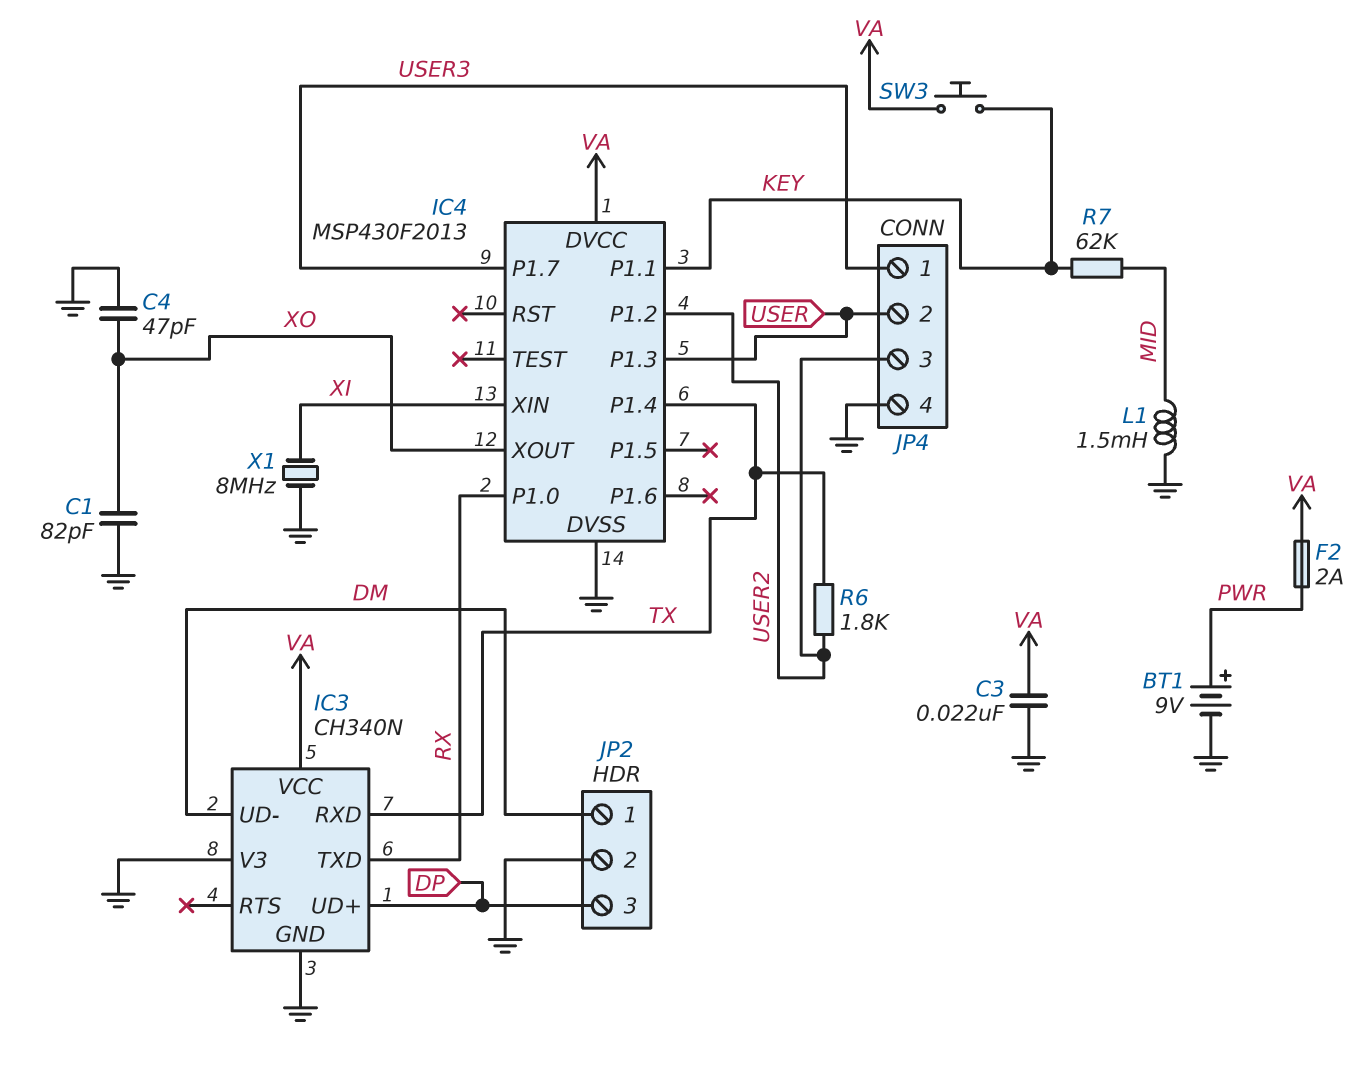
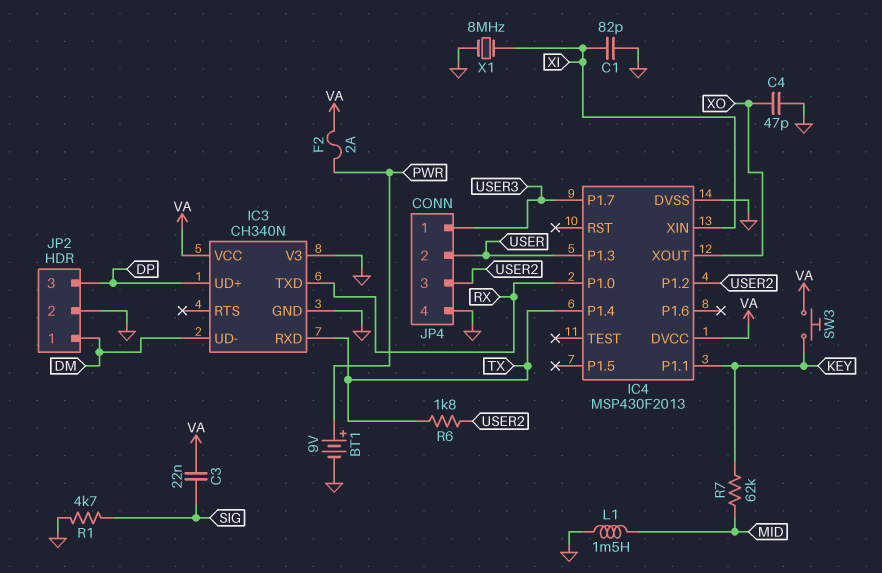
C1: 82pF (GND, XO) -> 82pF (GND, XI)
C3: 22nF (GND, VA) -> 22nF (SIG, VA)
R1: none -> 4.7k (GND, SIG)

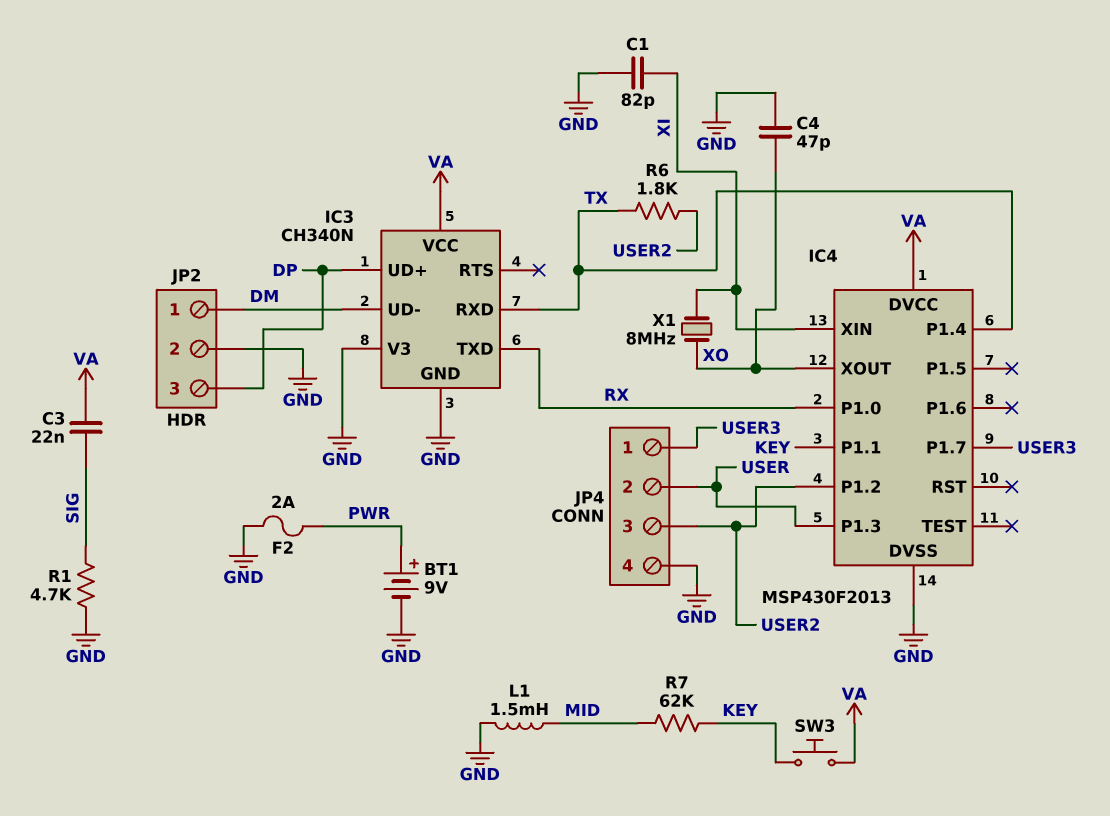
F2: 2A (PWR, VA) -> 2A (GND, PWR)
X1: 8MHz (GND, XI) -> 8MHz (XI, XO)

